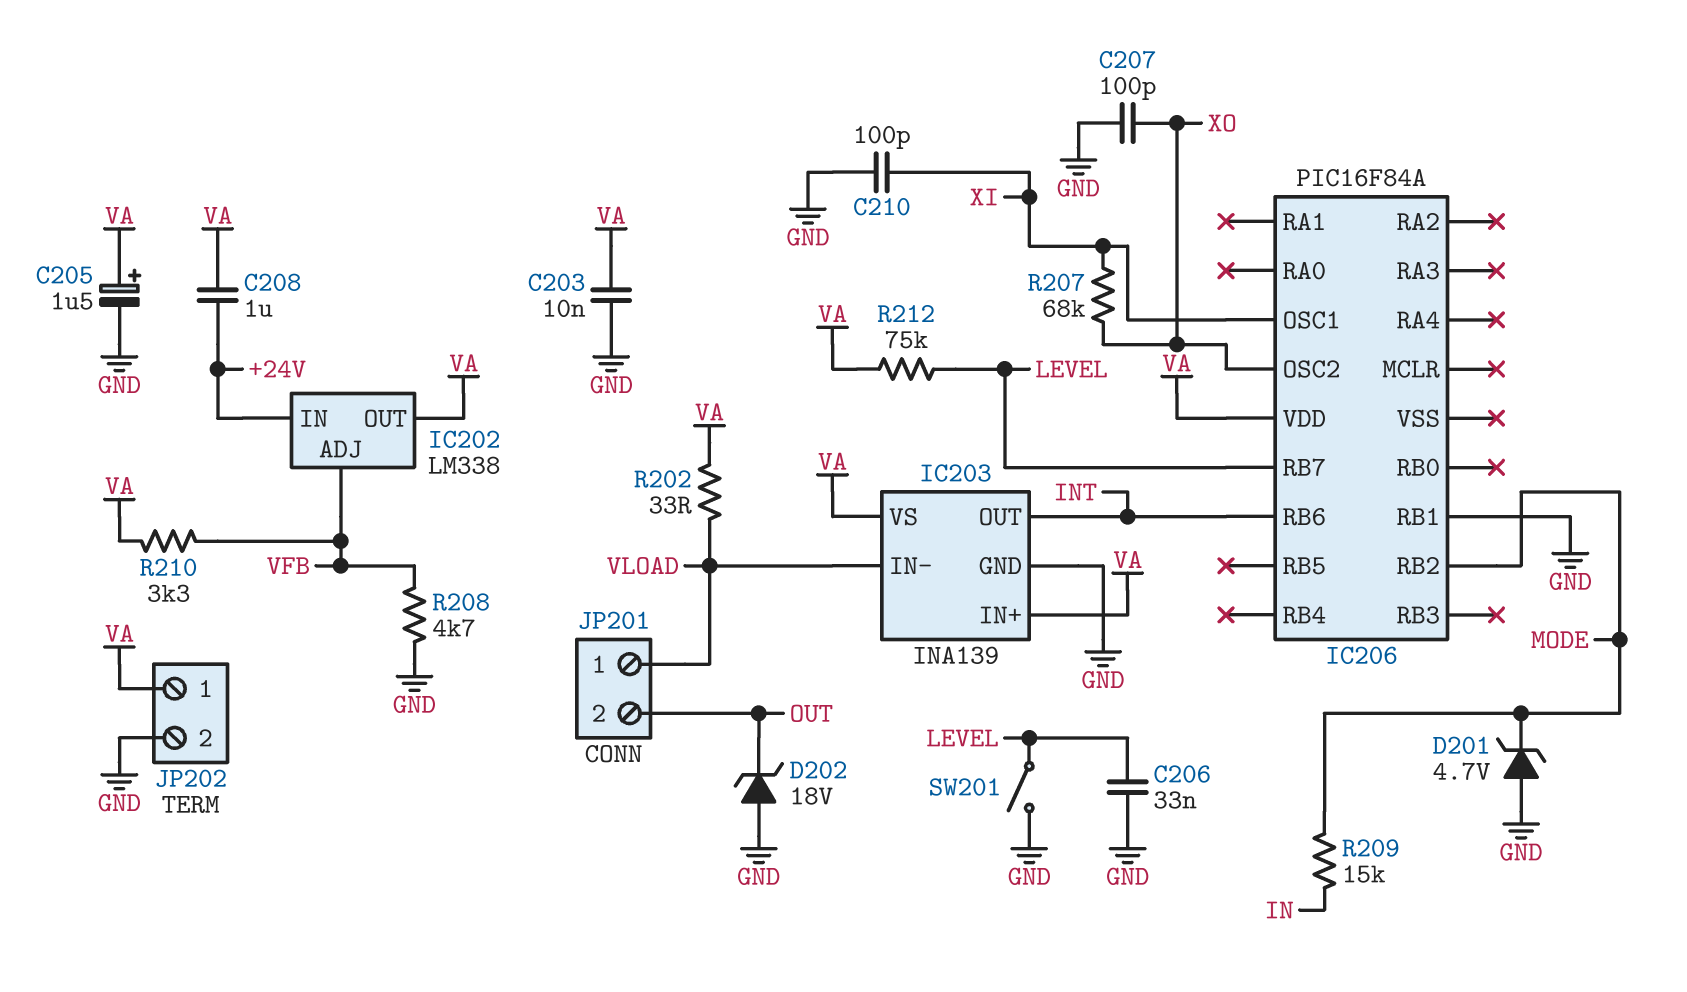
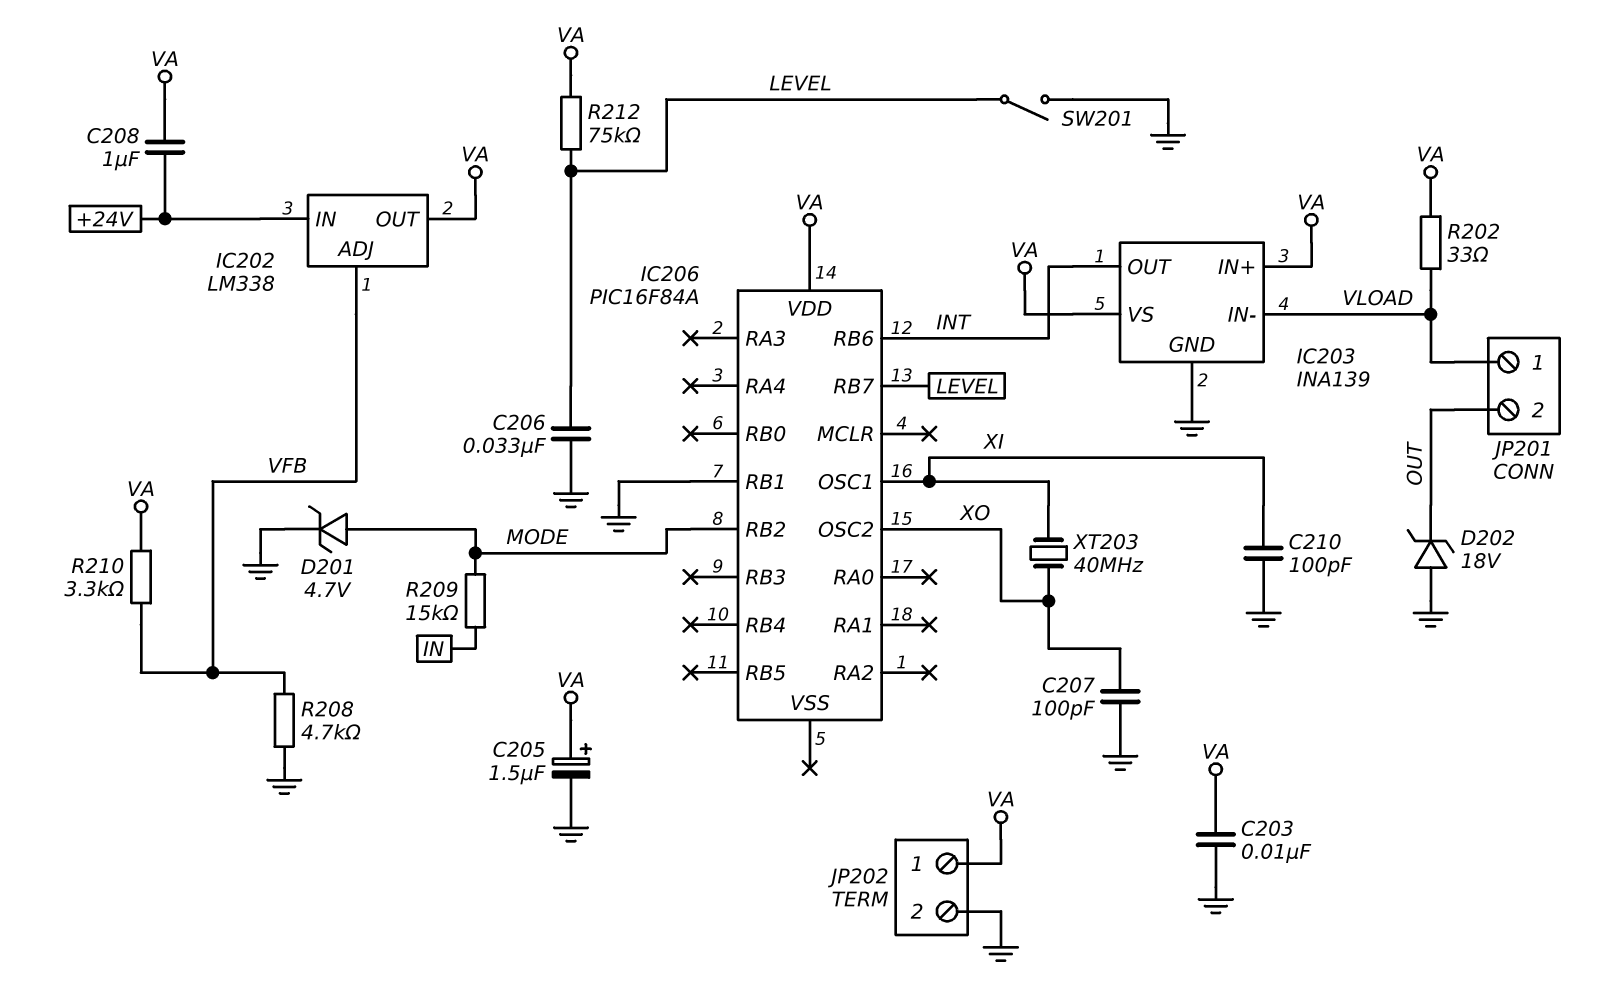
D201: zener 4.7V (A GND, K MODE) -> zener 4.7V (A MODE, K GND)
R207: 68k (XI, XO) -> none
XT203: none -> 40MHz (XI, XO)

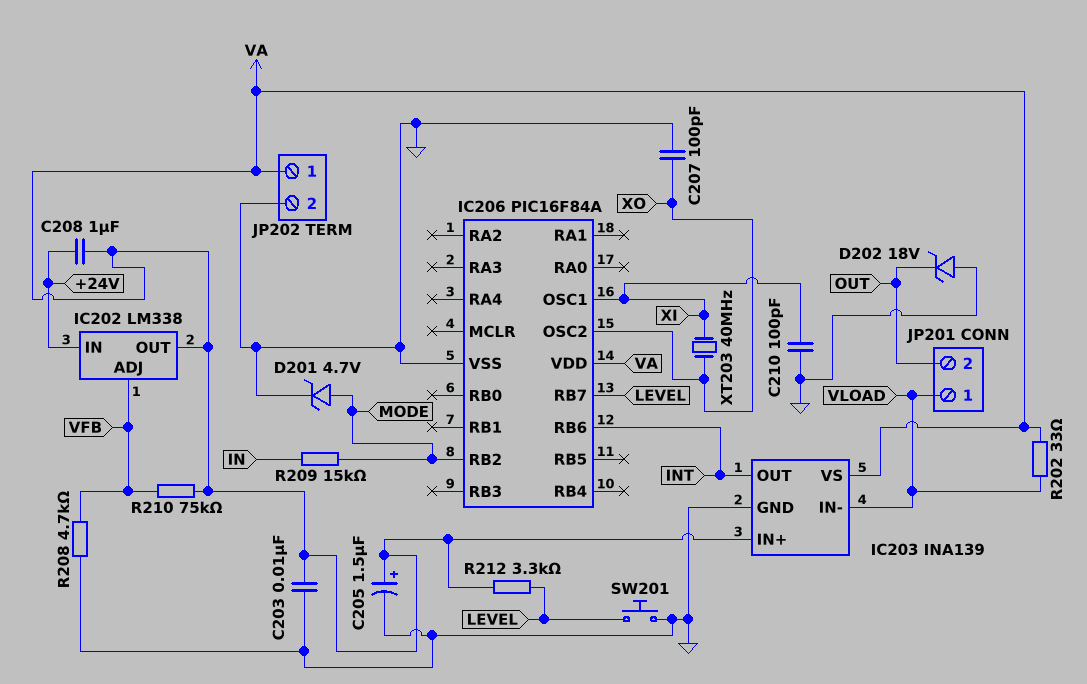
C206: 33nF (GND, LEVEL) -> none
IC206 pin RB1: GND -> none
IC206 pin VSS: none -> GND
R210: 3.3k (VA, VFB) -> 75k (VA, VFB)
R212: 75k (LEVEL, VA) -> 3.3k (LEVEL, VA)
SW201: switch (GND, LEVEL) -> button (GND, LEVEL)

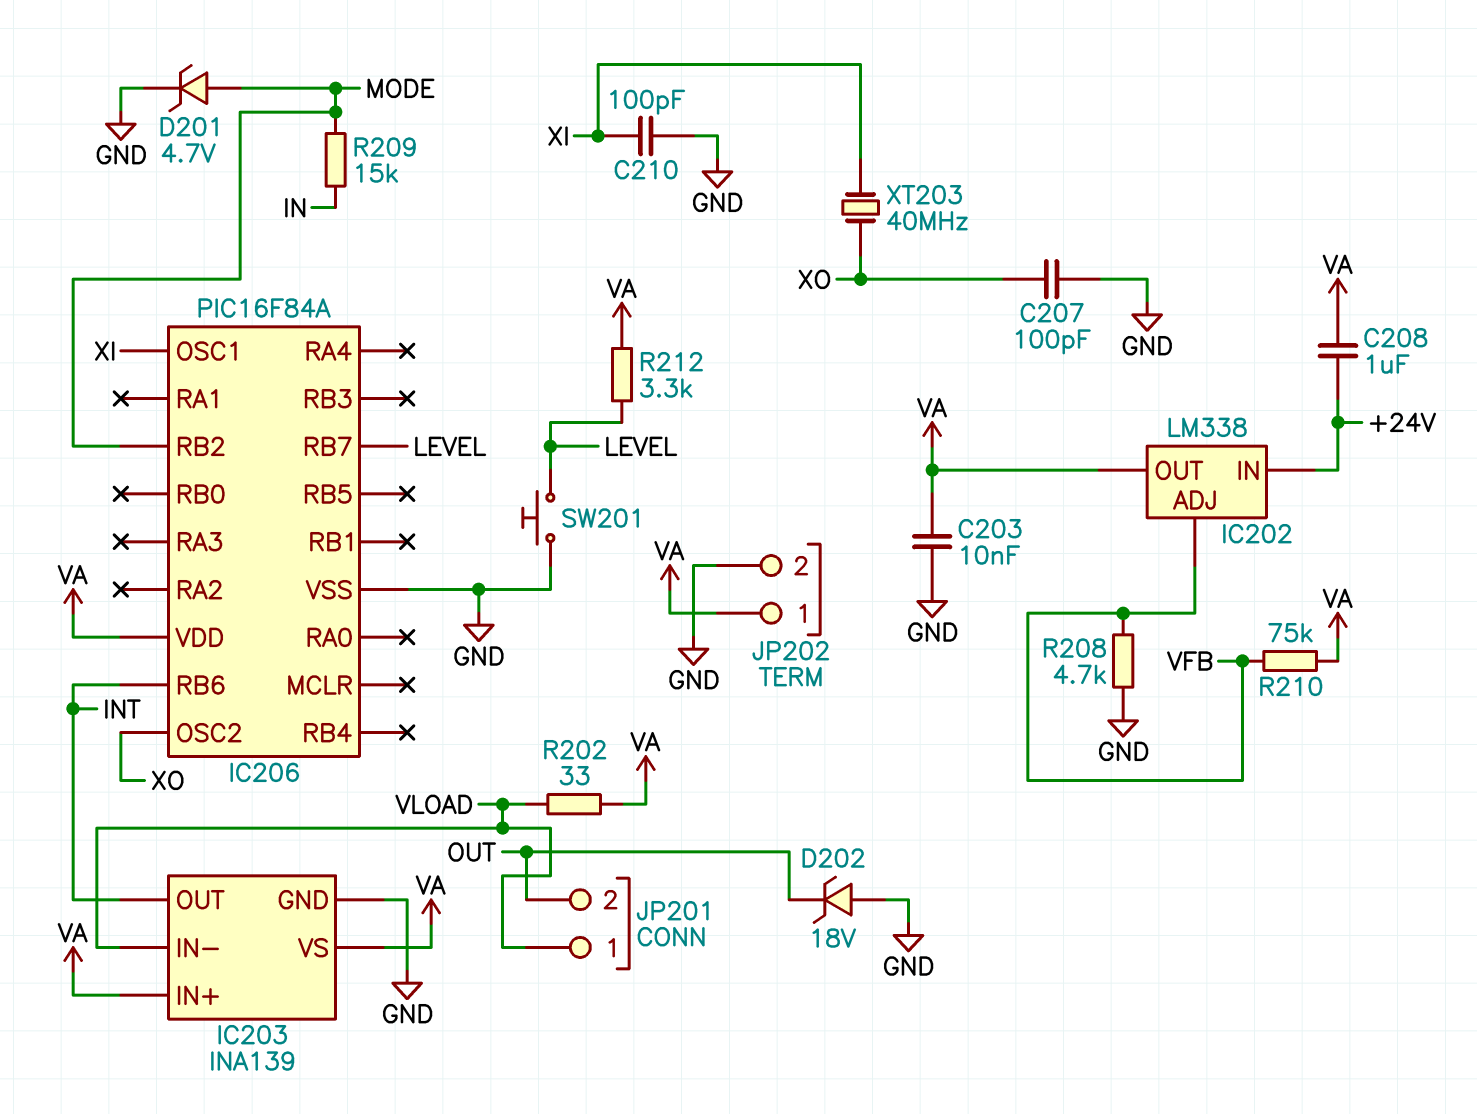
C205: 1.5uF (plus VA, minus GND) -> none

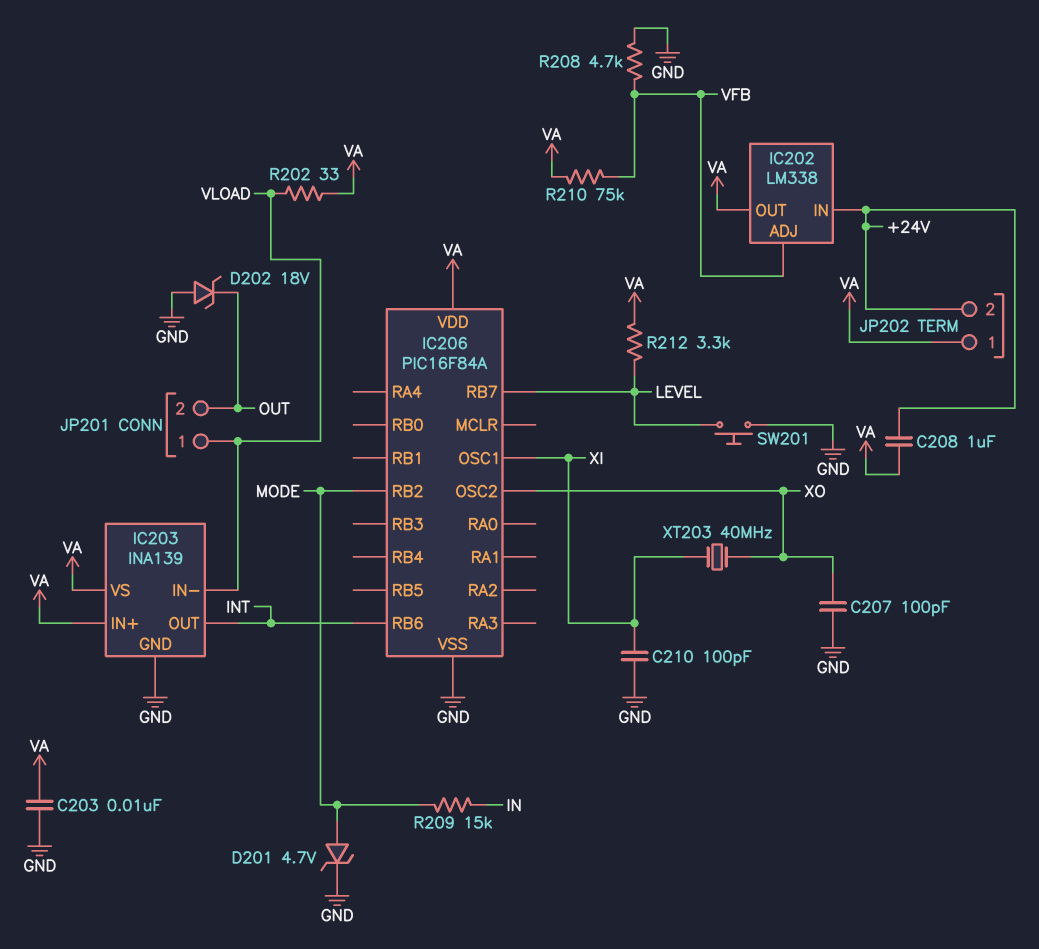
JP202 pin 2: GND -> +24V

